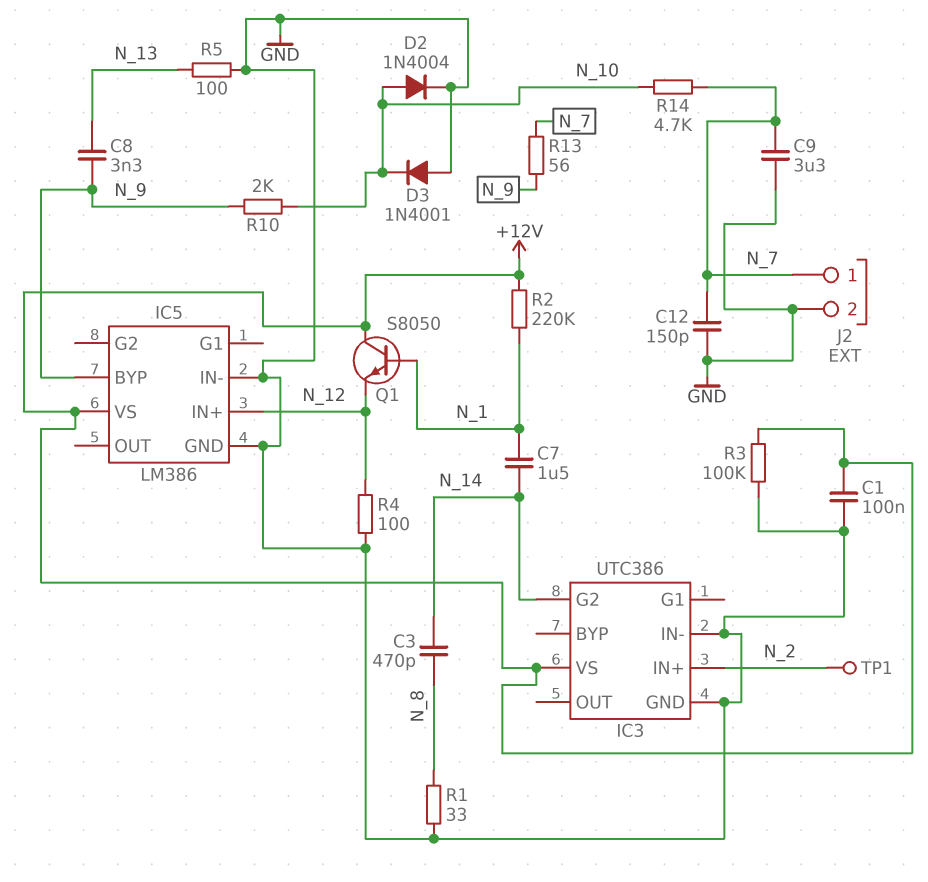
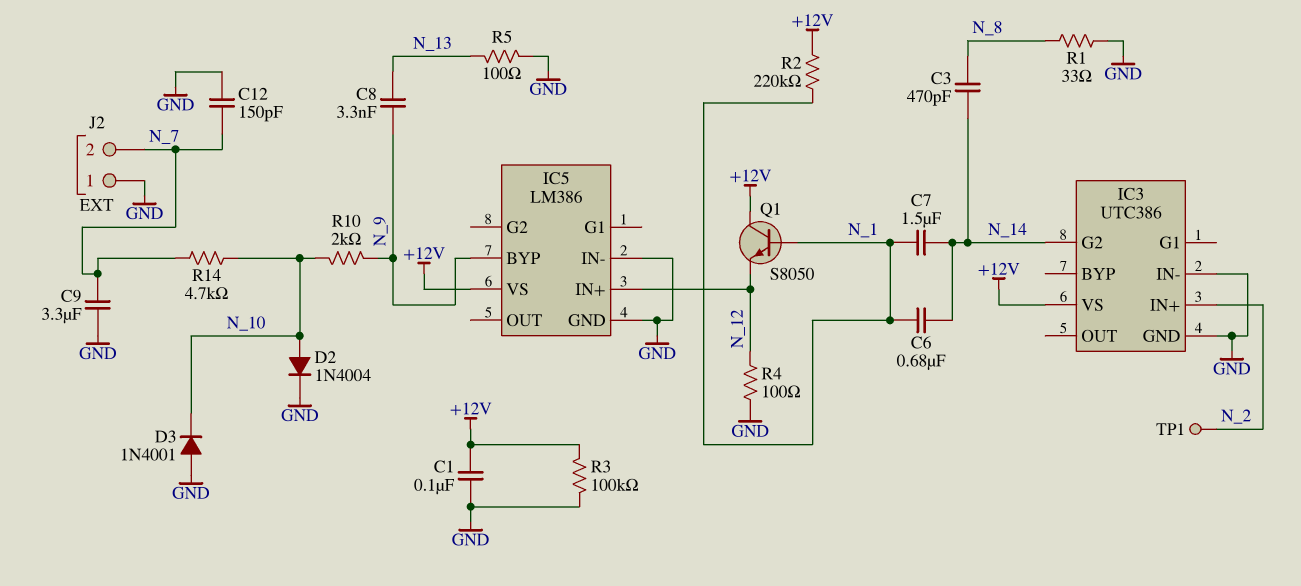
C6: none -> 680nF (N_1, N_14)
J2 pin 1: N_7 -> GND
J2 pin 2: GND -> N_7
R13: 56 (N_7, N_9) -> none

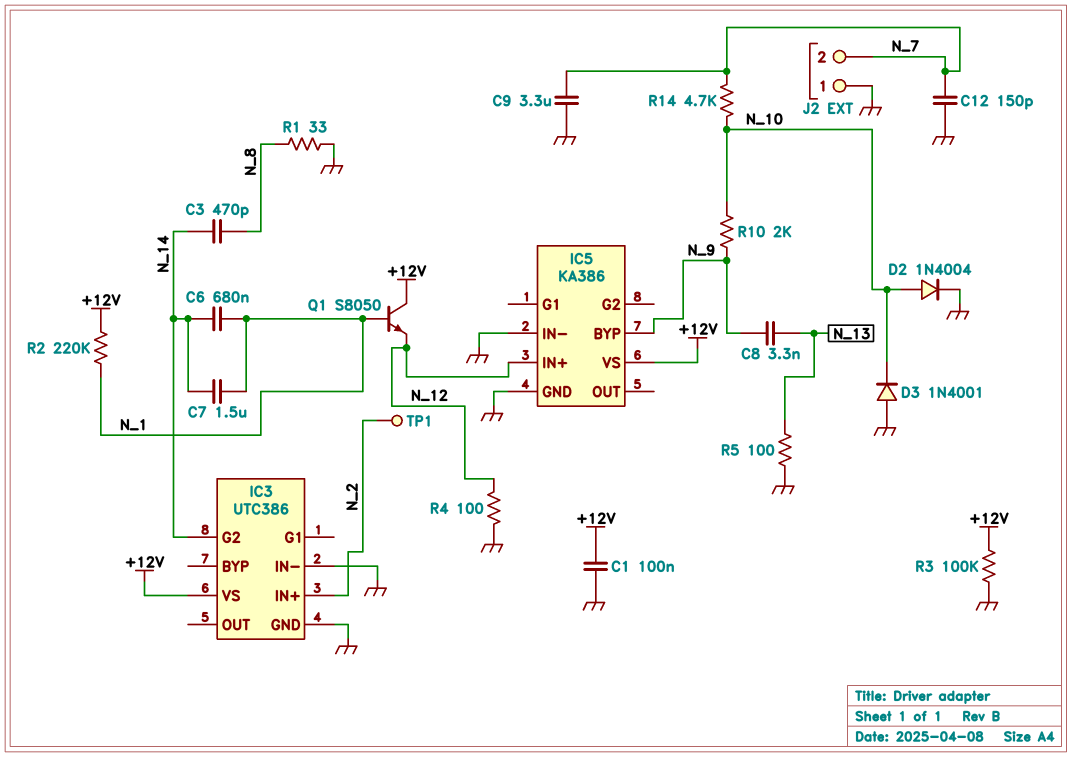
IC5: LM386 -> KA386

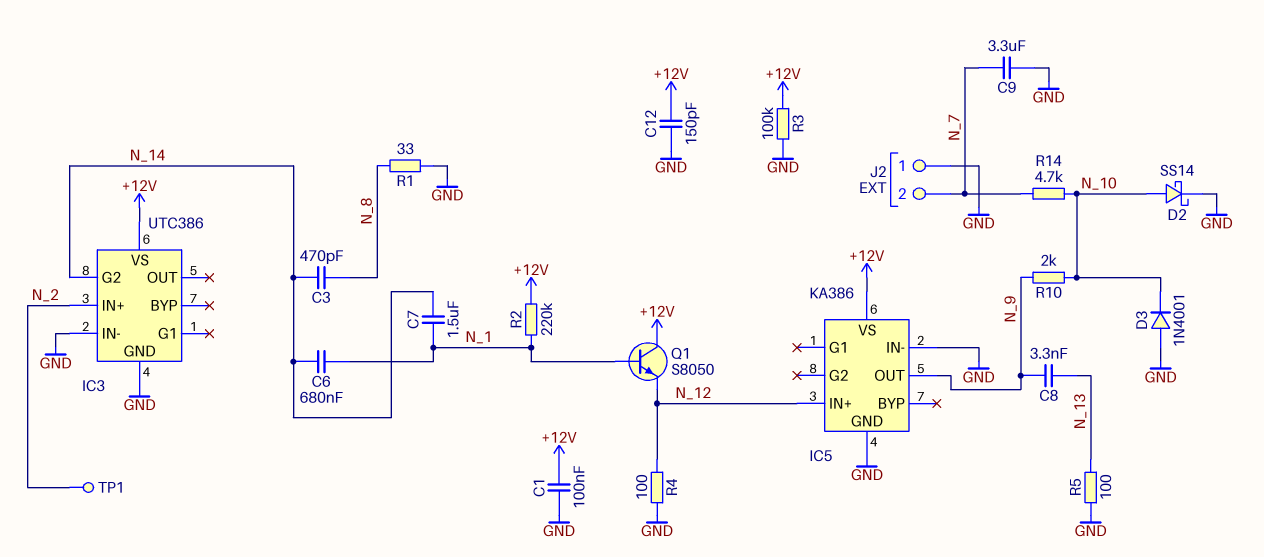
C12: 150pF (GND, N_7) -> 150pF (+12V, GND)
D2: diode 1N4004 (A N_10, K GND) -> schottky SS14 (A N_10, K GND)
IC5 pin BYP: N_9 -> none
IC5 pin OUT: none -> N_9

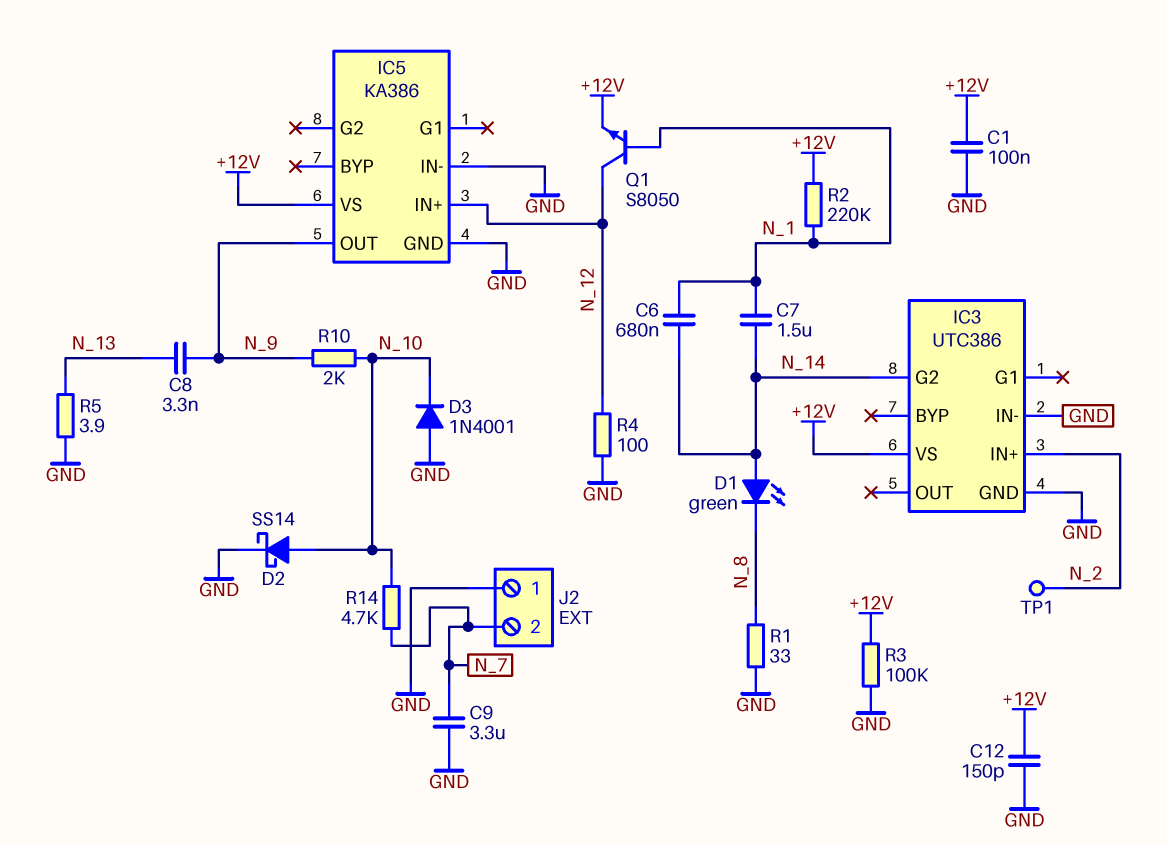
C3: 470pF (N_8, N_14) -> none
D1: none -> LED green (A N_14, K N_8)
Q1: NPN S8050 (B N_1, C +12V, E N_12) -> NPN S8050 (B N_1, C N_12, E +12V)
R5: 100 (GND, N_13) -> 3.9 (GND, N_13)

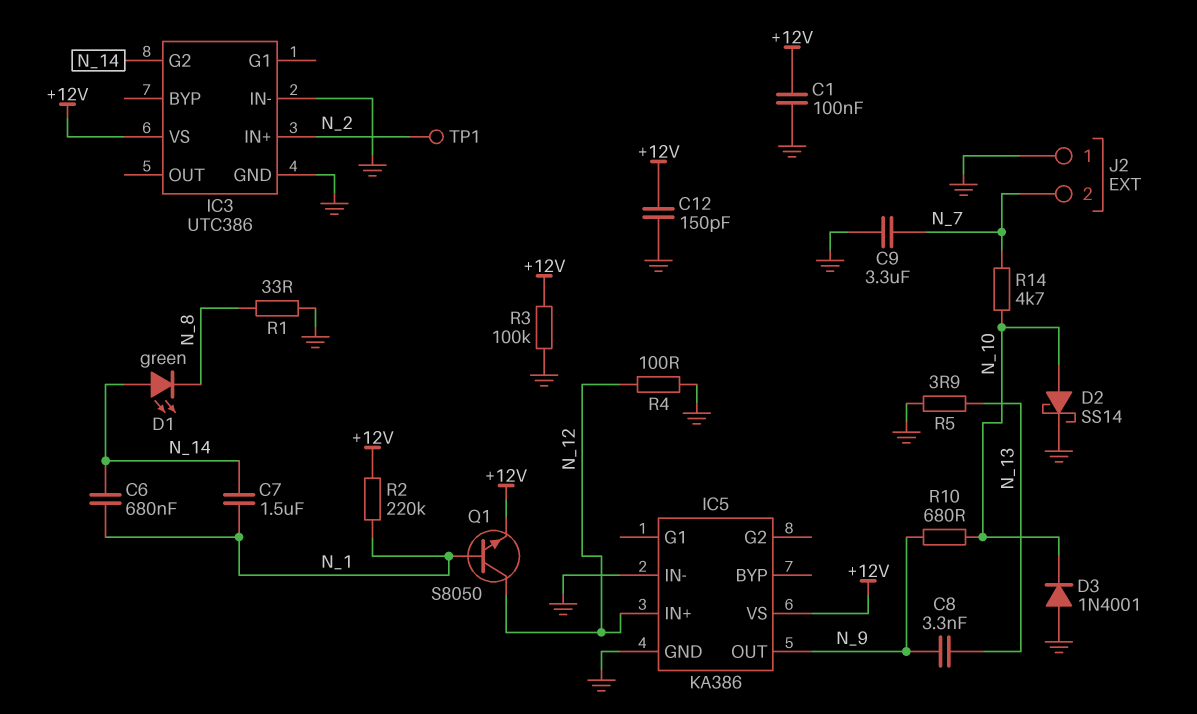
R10: 2k (N_9, N_10) -> 680 (N_9, N_10)

